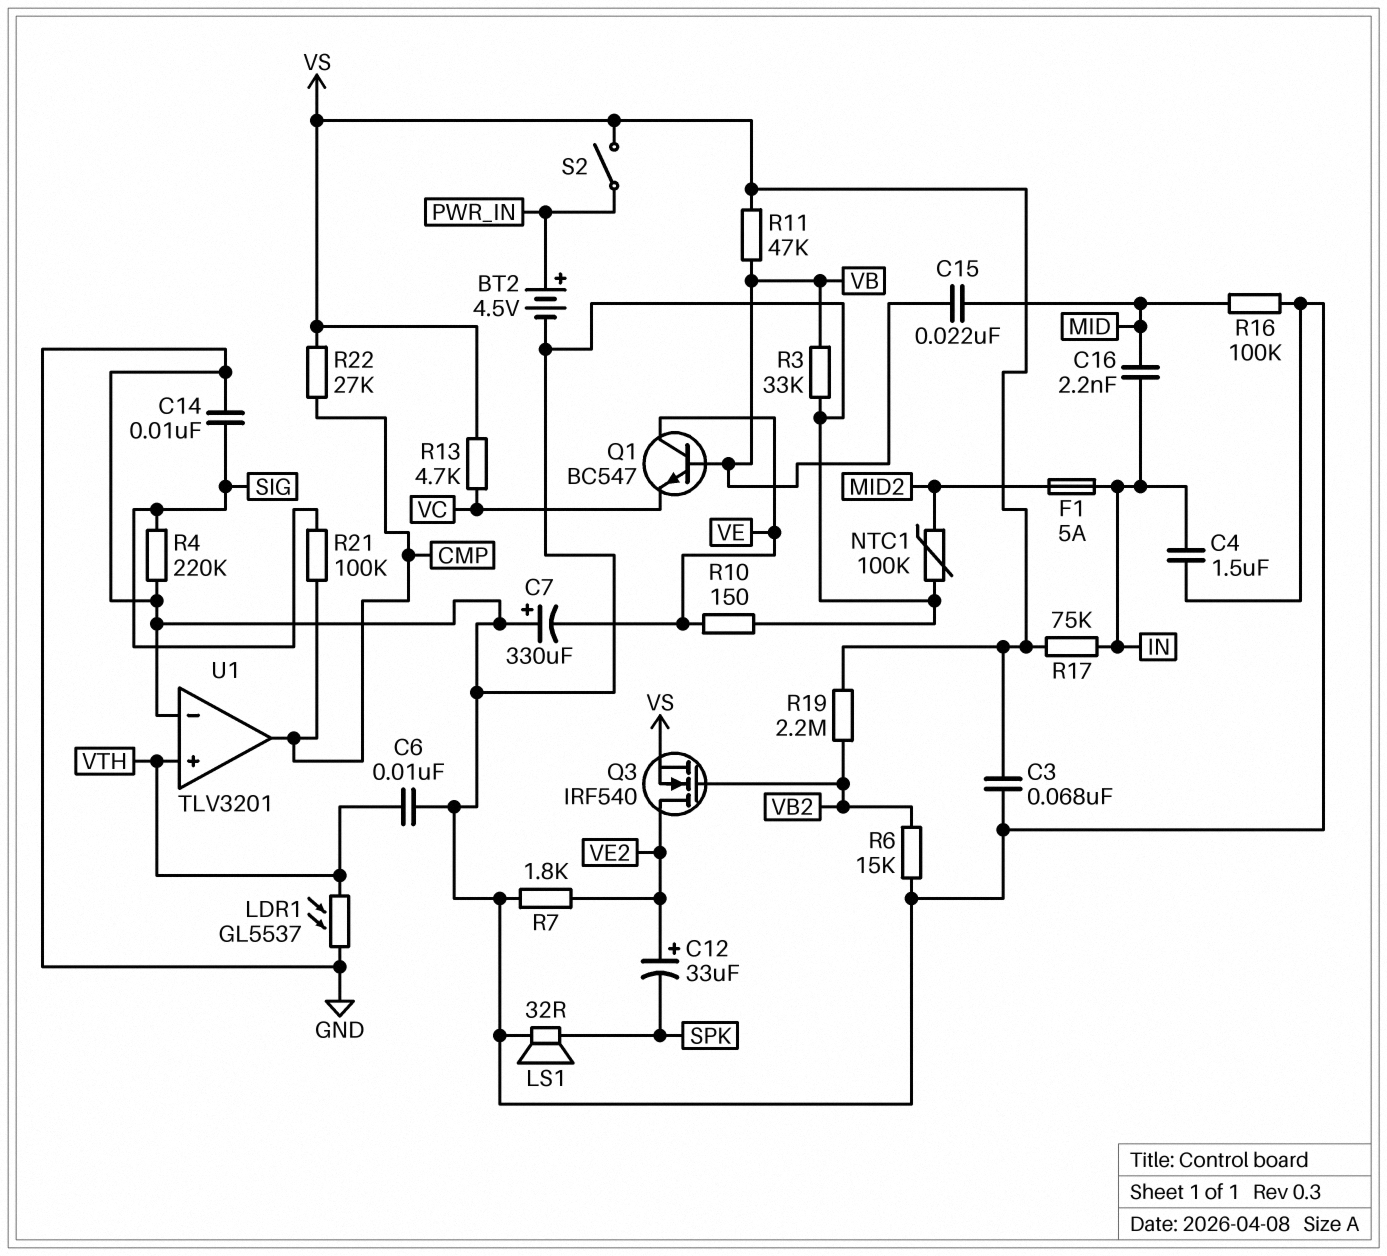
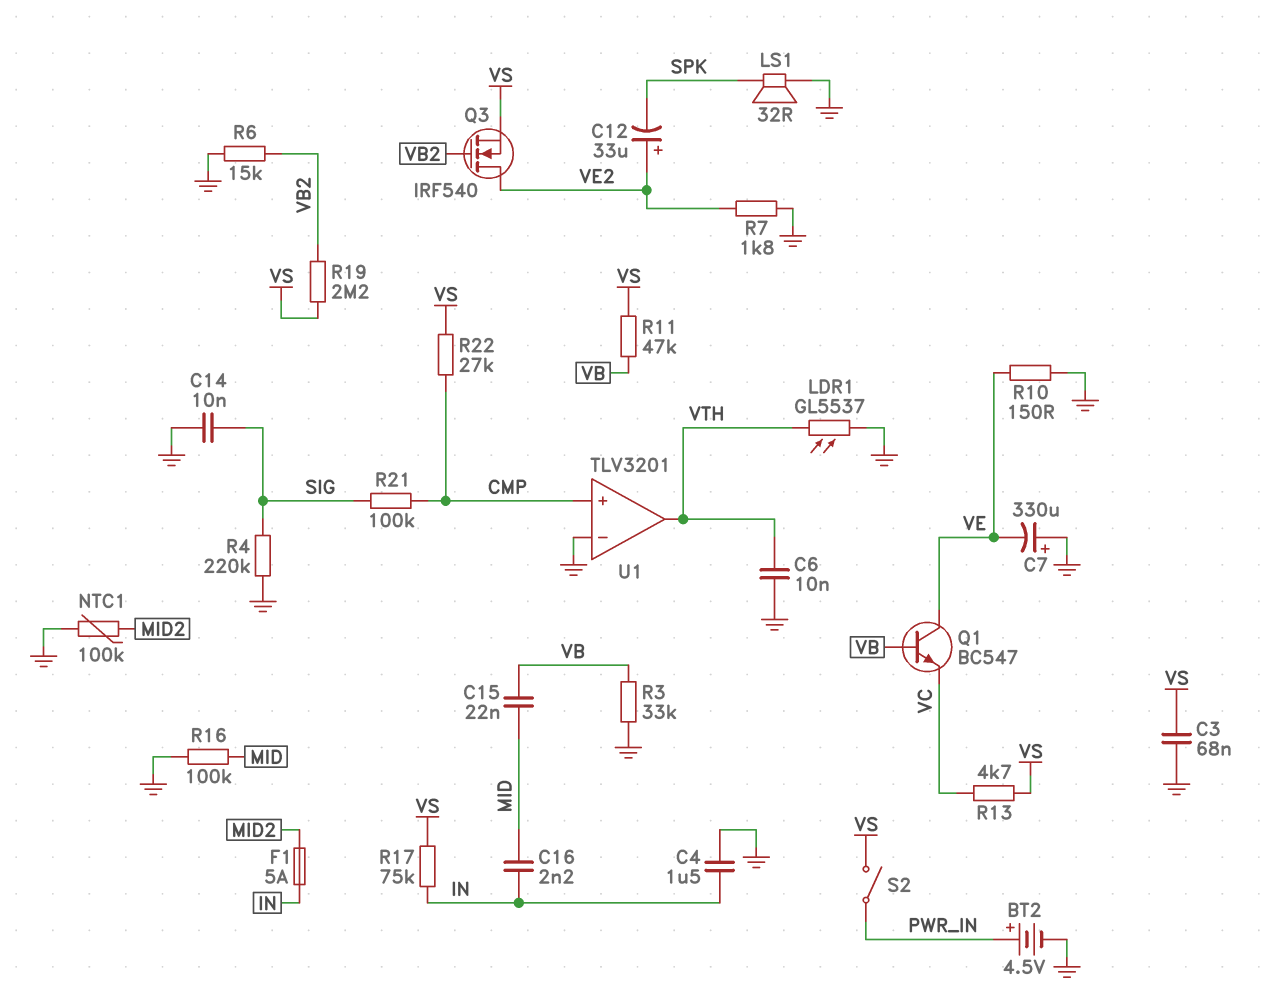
U1 pin in+: VTH -> CMP
U1 pin out: CMP -> VTH

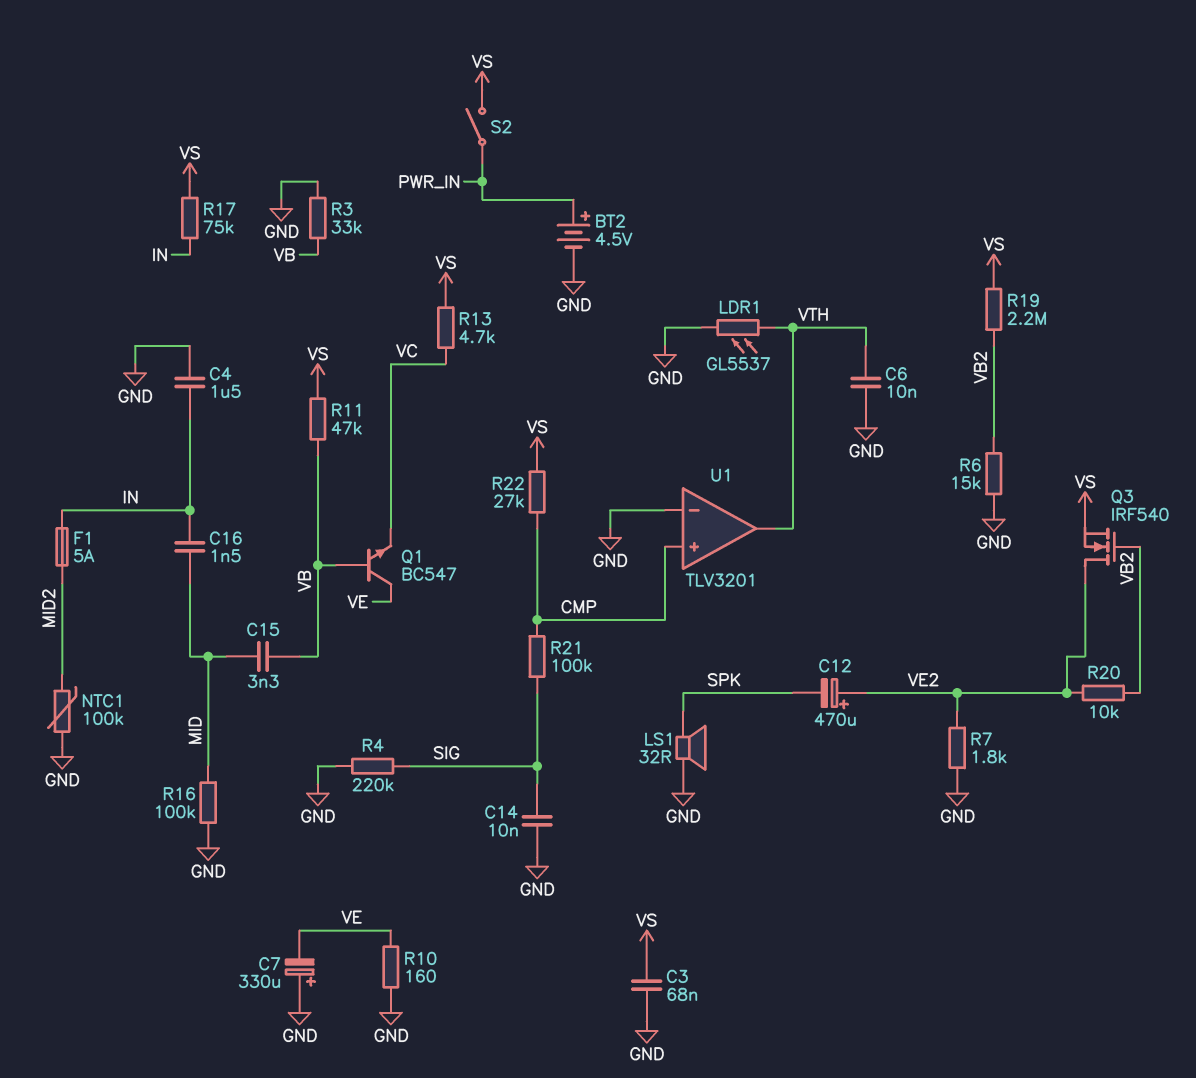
C12: 33uF (plus VE2, minus SPK) -> 470uF (plus VE2, minus SPK)
C15: 22nF (MID, VB) -> 3.3nF (MID, VB)
C16: 2.2nF (IN, MID) -> 1.5nF (IN, MID)
R10: 150 (GND, VE) -> 160 (GND, VE)
R20: none -> 10k (VB2, VE2)

